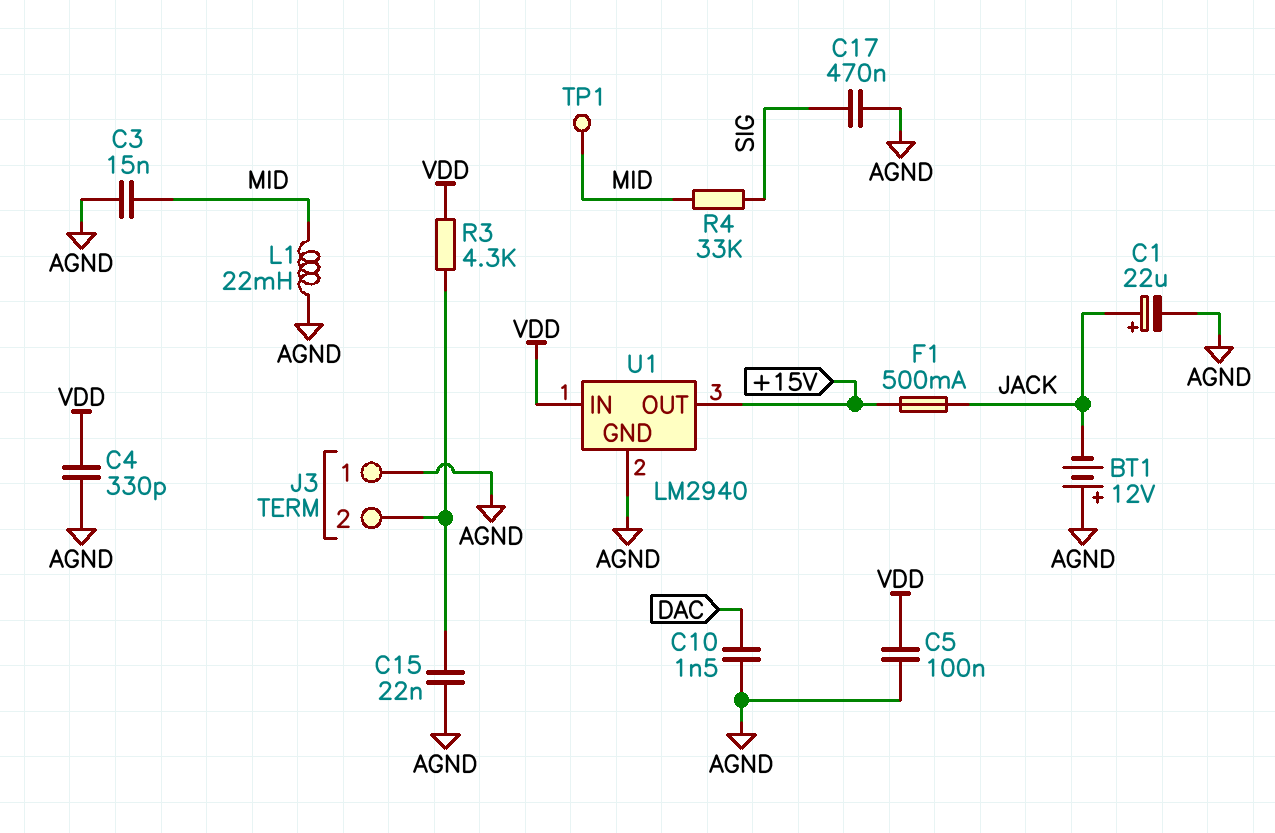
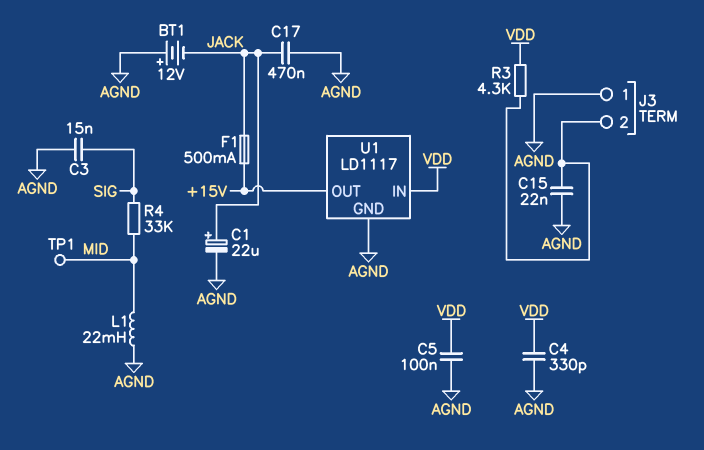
C3: 15nF (AGND, MID) -> 15nF (AGND, SIG)
C10: 1.5nF (AGND, DAC) -> none
C17: 470nF (AGND, SIG) -> 470nF (AGND, JACK)
U1: LM2940 -> LD1117

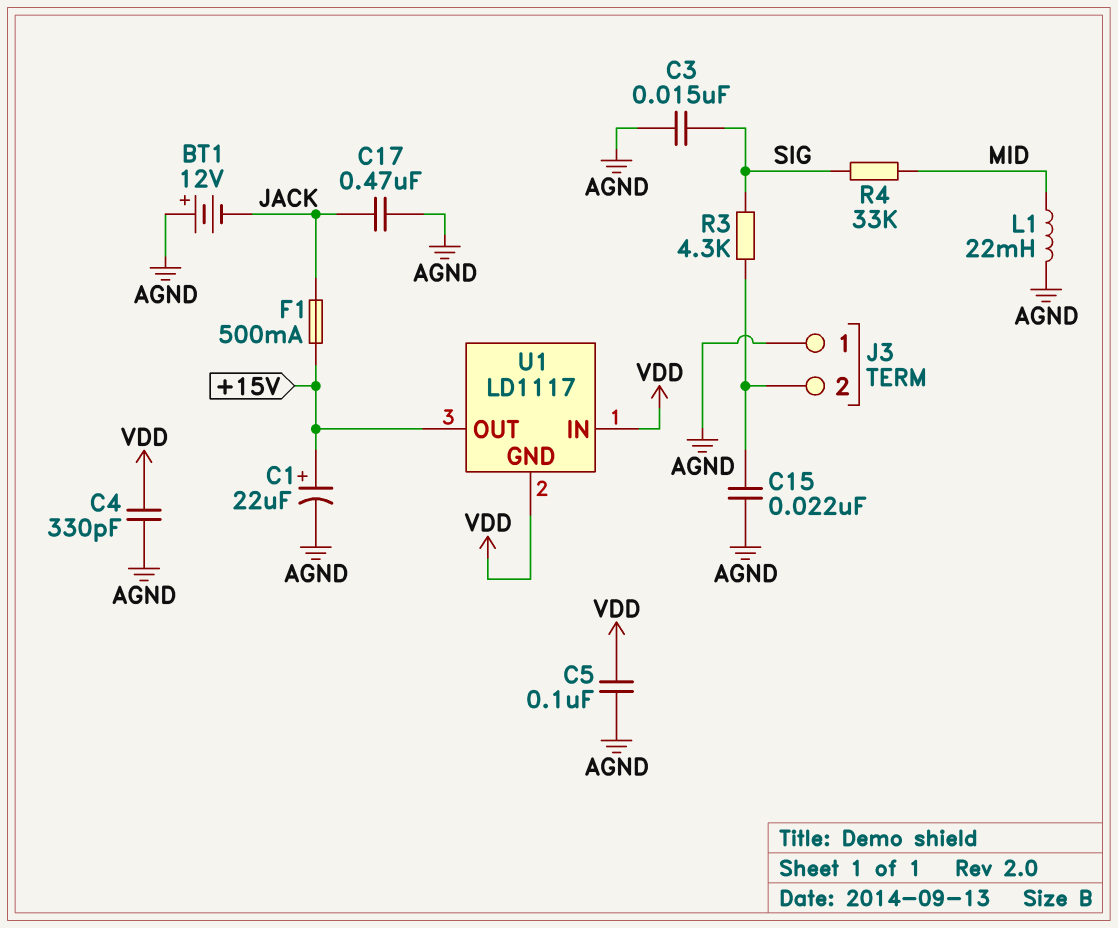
C1: 22uF (plus JACK, minus AGND) -> 22uF (plus +15V, minus AGND)
R3: 4.3k (J3/2, VDD) -> 4.3k (J3/2, SIG)
TP1: test point (MID) -> none
U1 pin GND: AGND -> VDD

